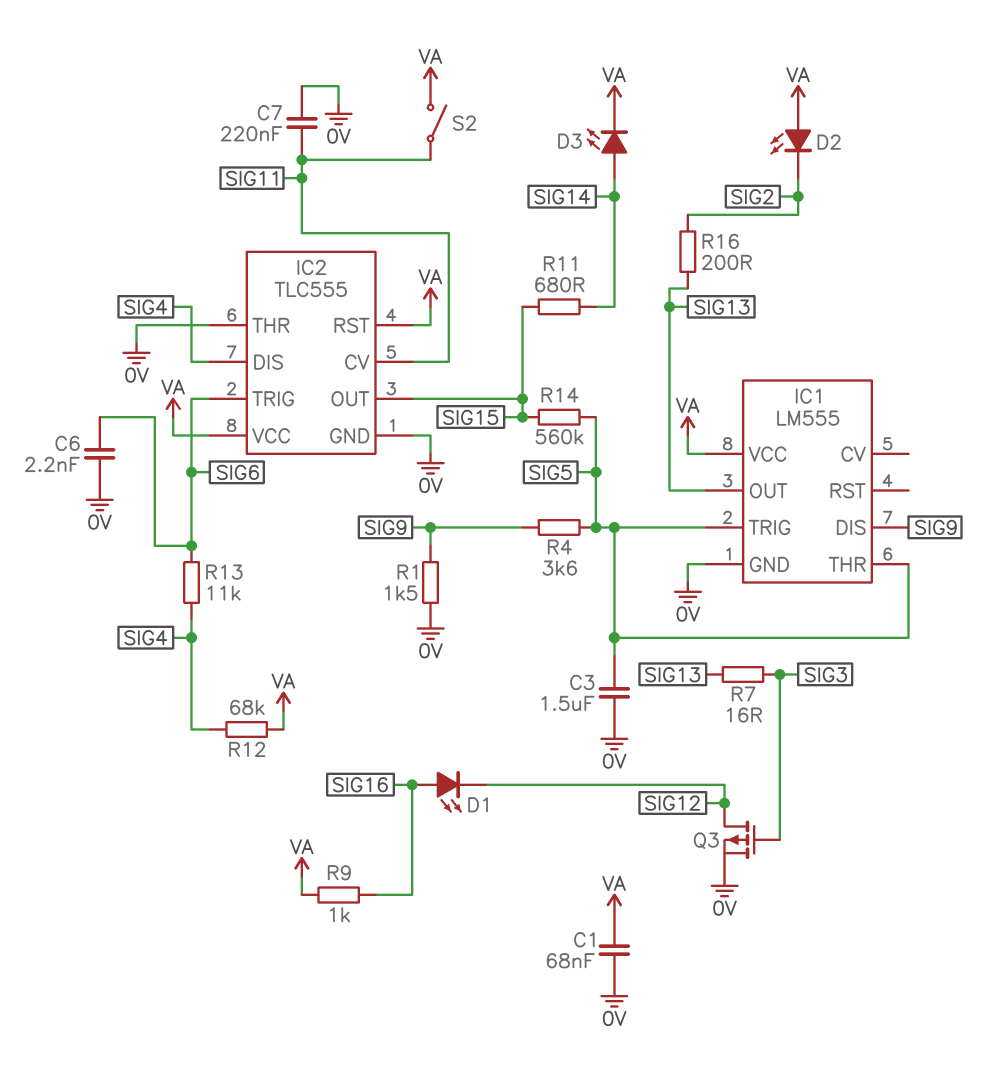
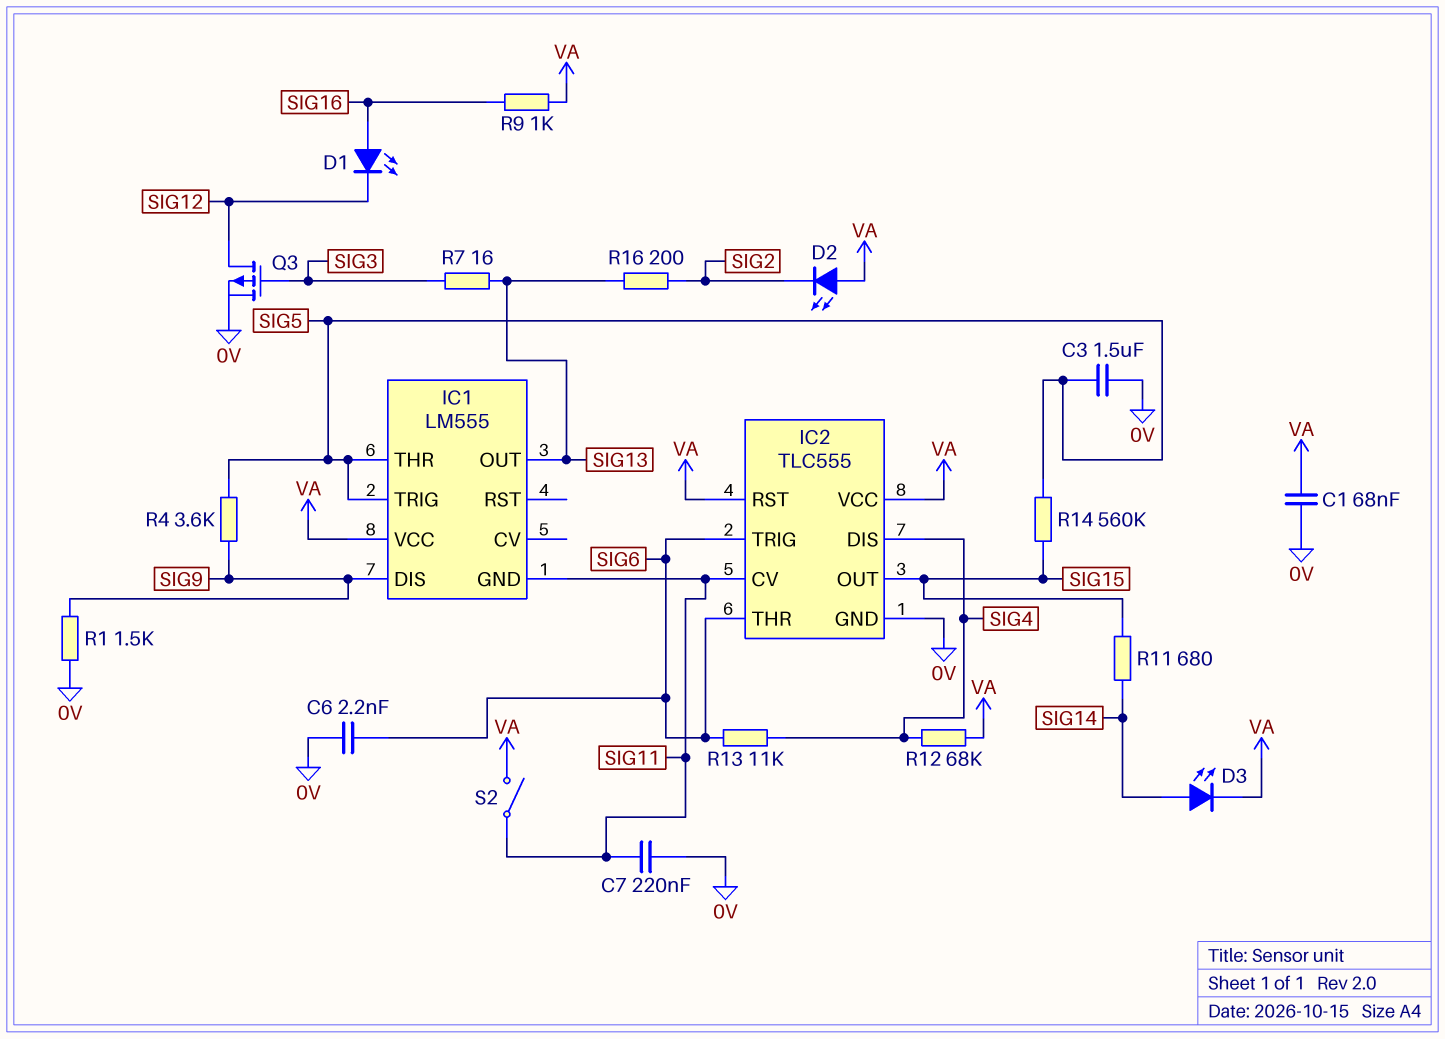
IC1 pin GND: 0V -> SIG11
IC2 pin THR: 0V -> SIG6

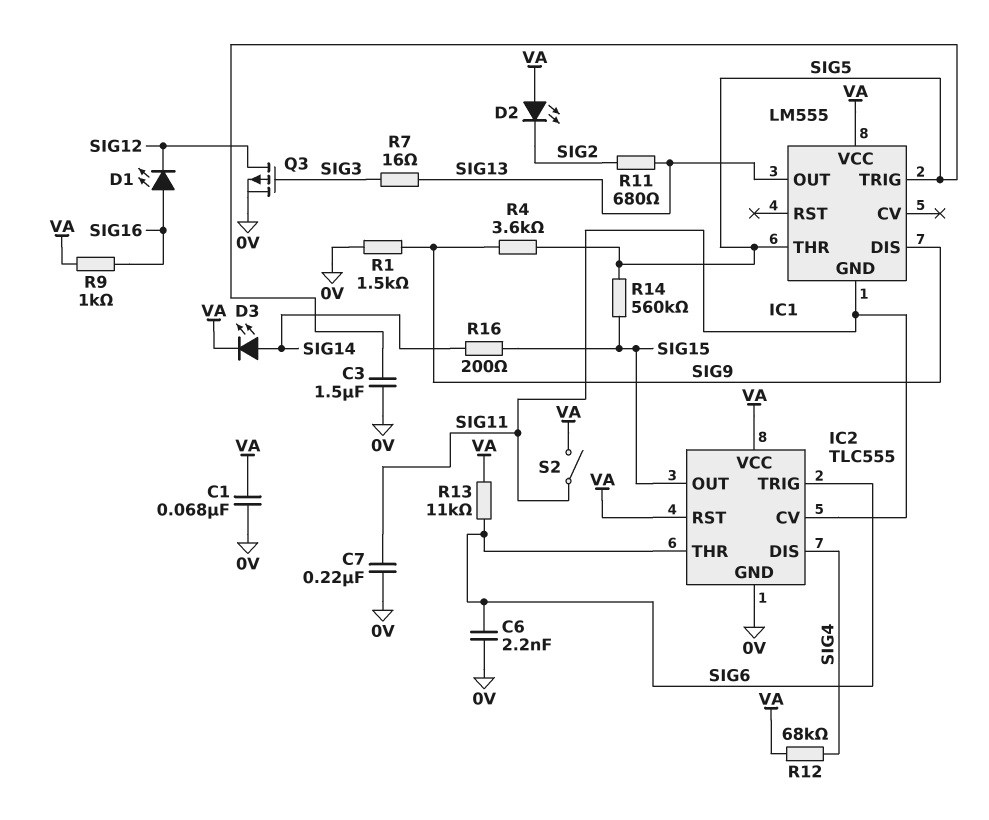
R11: 680 (SIG14, SIG15) -> 680 (SIG2, SIG13)
R13: 11k (SIG4, SIG6) -> 11k (SIG6, VA)
R16: 200 (SIG2, SIG13) -> 200 (SIG14, SIG15)

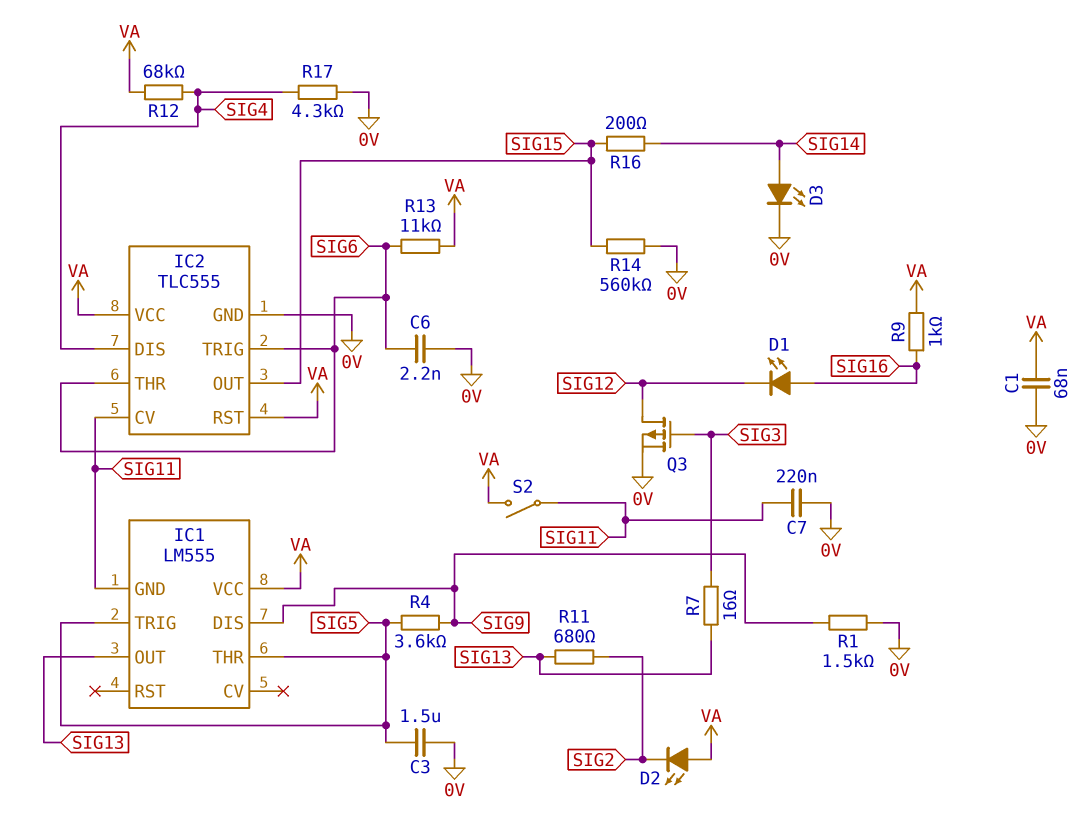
D3: LED (A SIG14, K VA) -> LED (A SIG14, K 0V)
R14: 560k (SIG5, SIG15) -> 560k (0V, SIG15)
R17: none -> 4.3k (0V, SIG4)

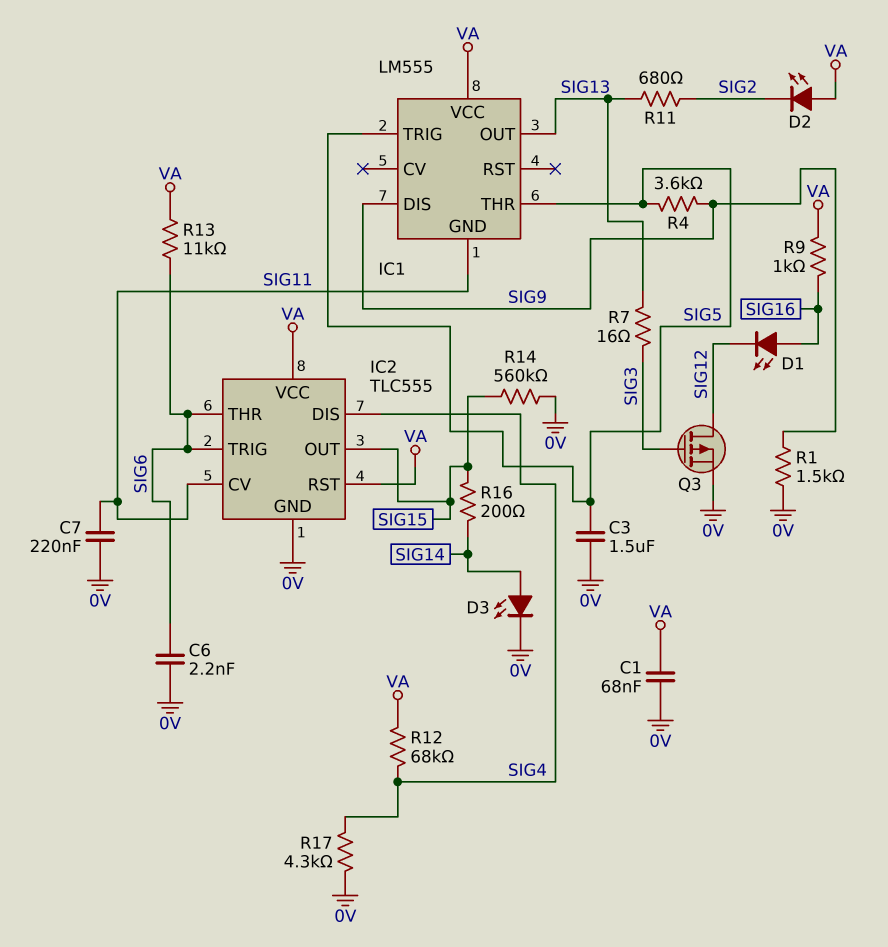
S2: switch (SIG11, VA) -> none

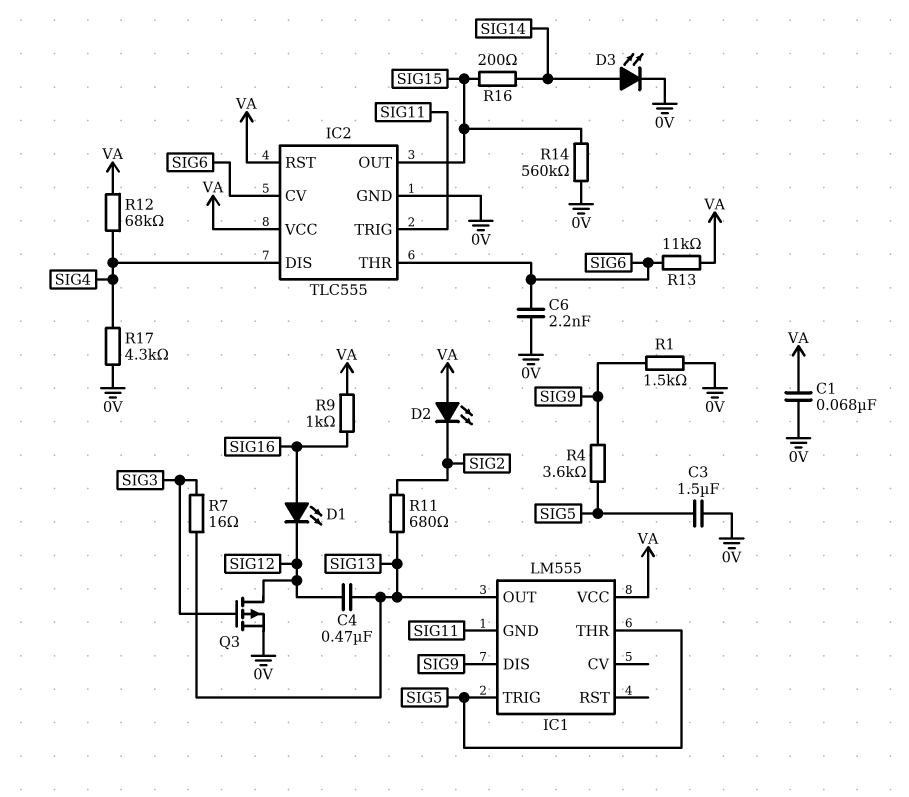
C4: none -> 470nF (SIG12, SIG13)
C7: 220nF (0V, SIG11) -> none
IC2 pin CV: SIG11 -> SIG6
IC2 pin TRIG: SIG6 -> SIG11

